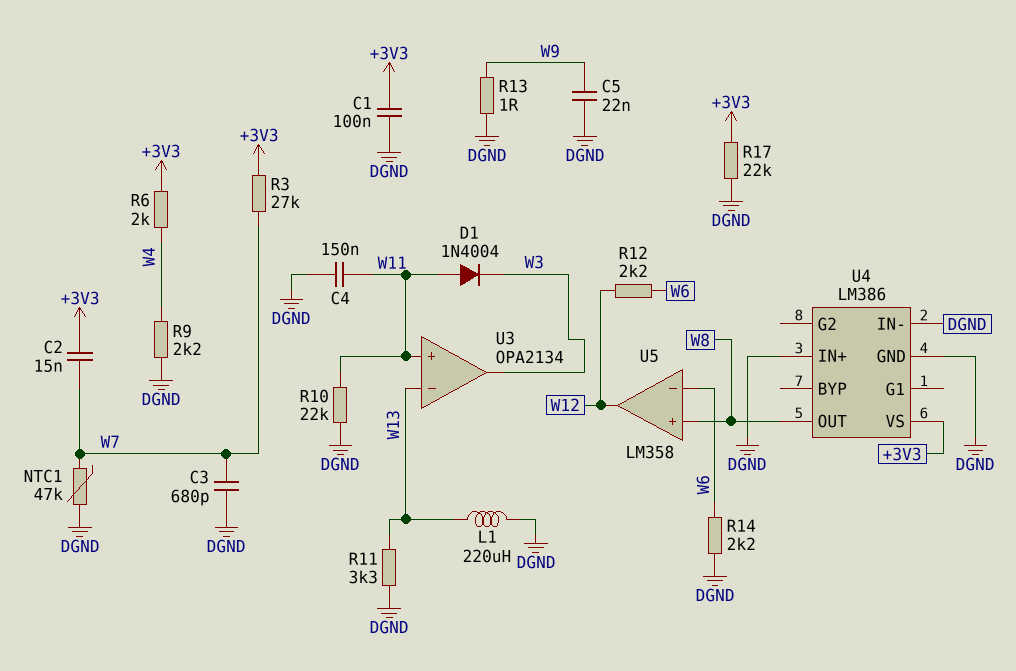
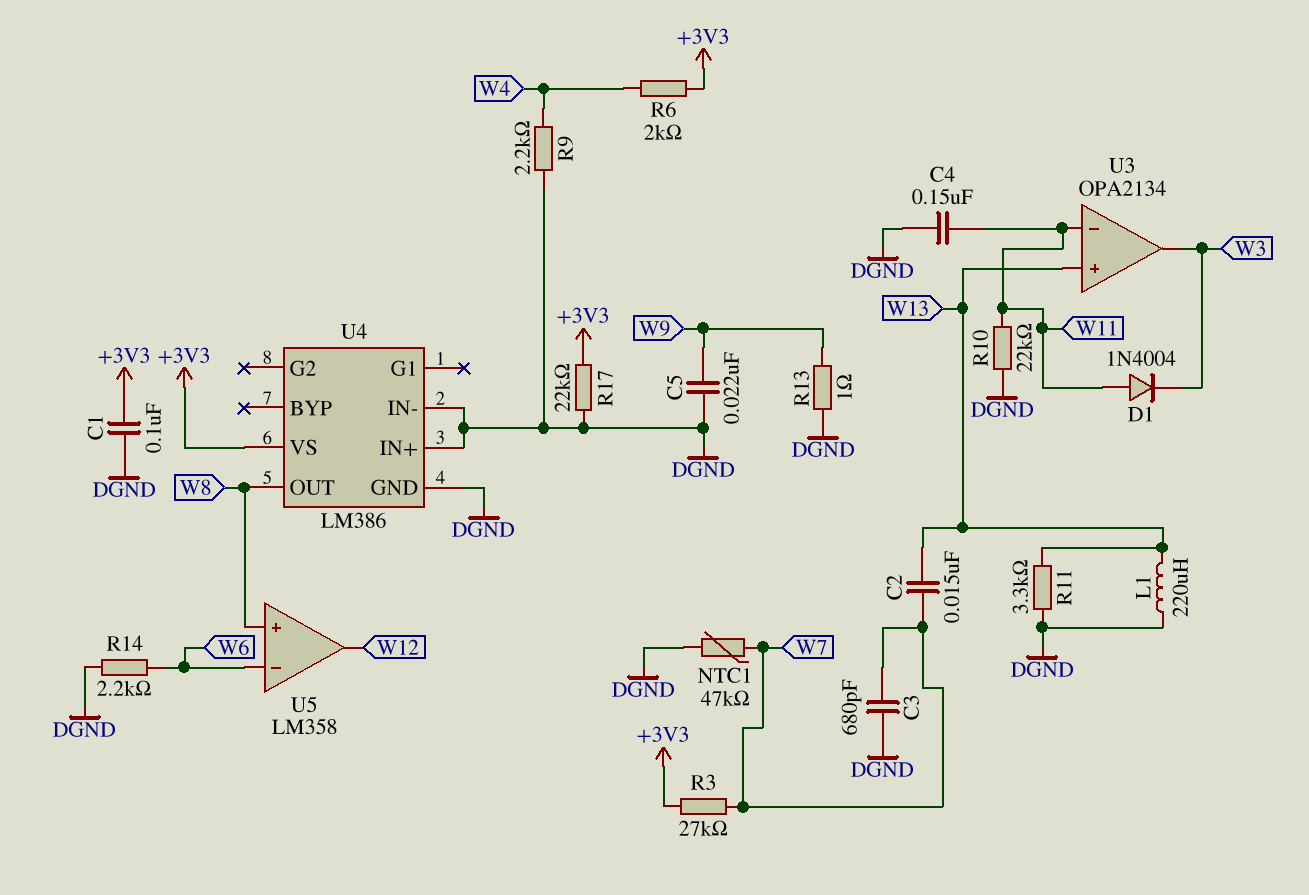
C2: 15nF (+3V3, W7) -> 15nF (W7, W13)
R12: 2.2k (W6, W12) -> none
U3 pin in+: W11 -> W13
U3 pin in-: W13 -> W11

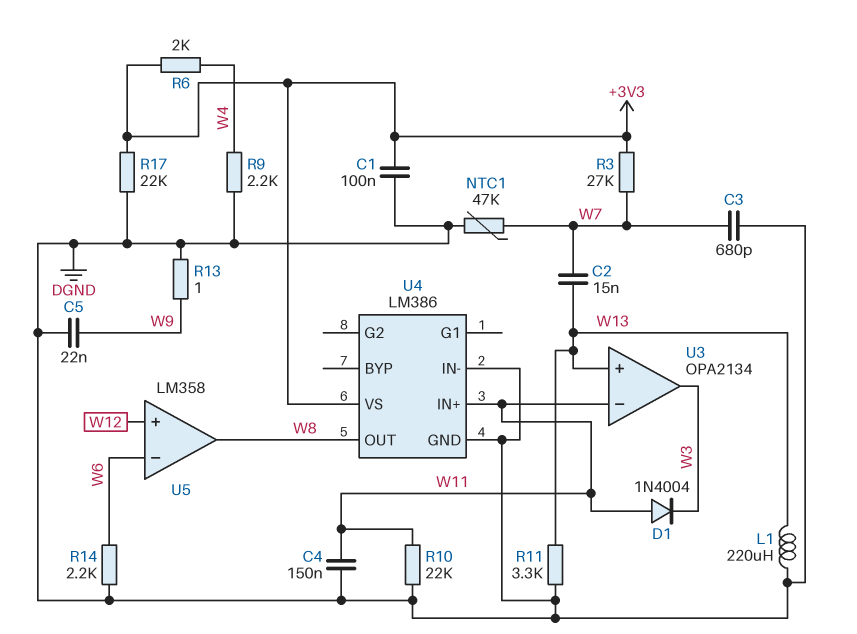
U4 pin IN+: DGND -> W11
U5 pin in+: W8 -> W12
U5 pin out: W12 -> W8

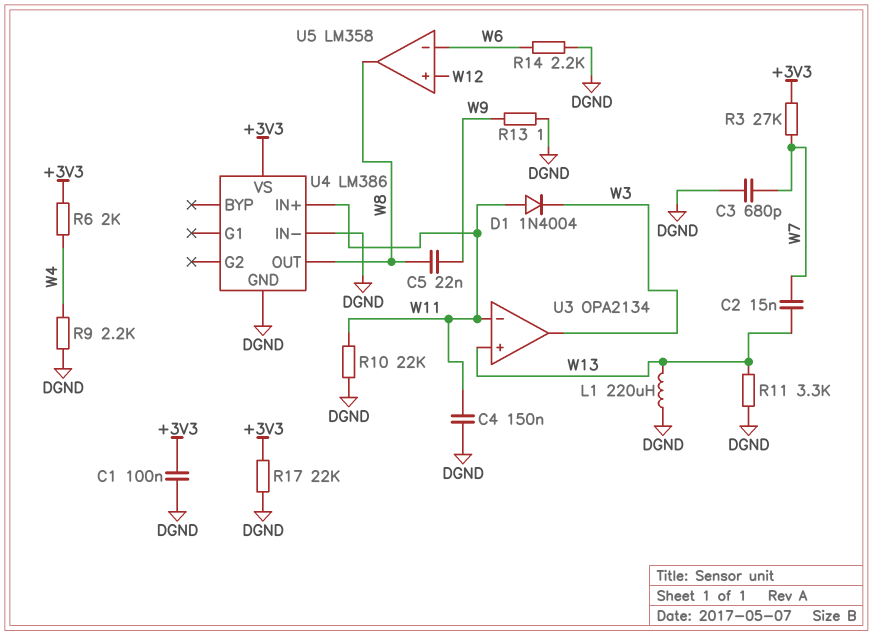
C5: 22nF (DGND, W9) -> 22nF (W8, W9)
NTC1: 47k (DGND, W7) -> none

